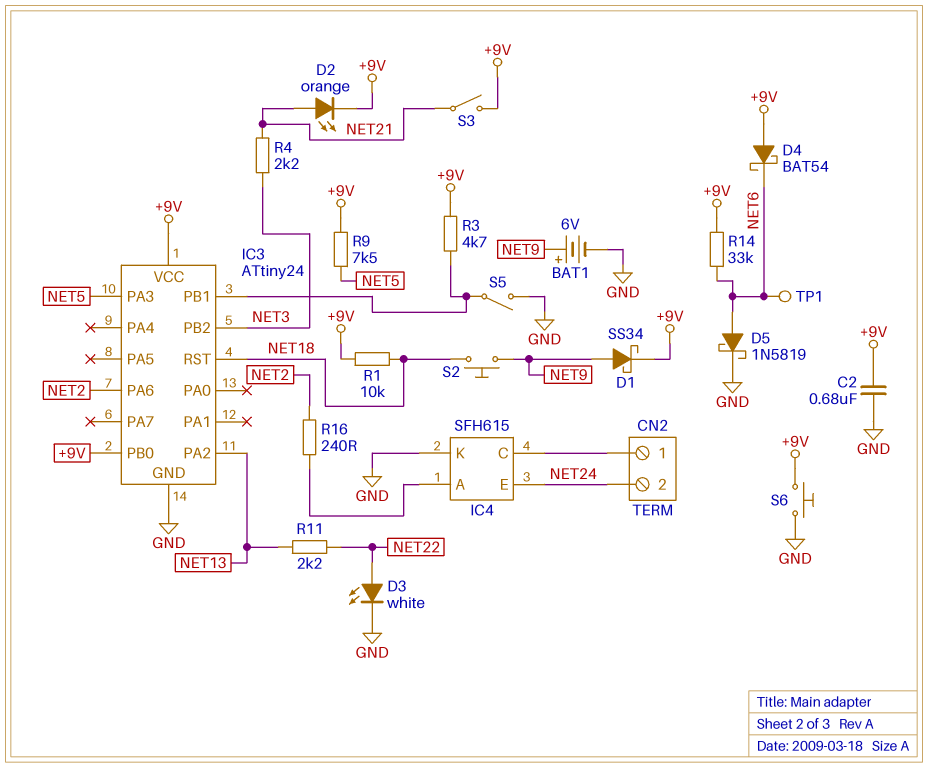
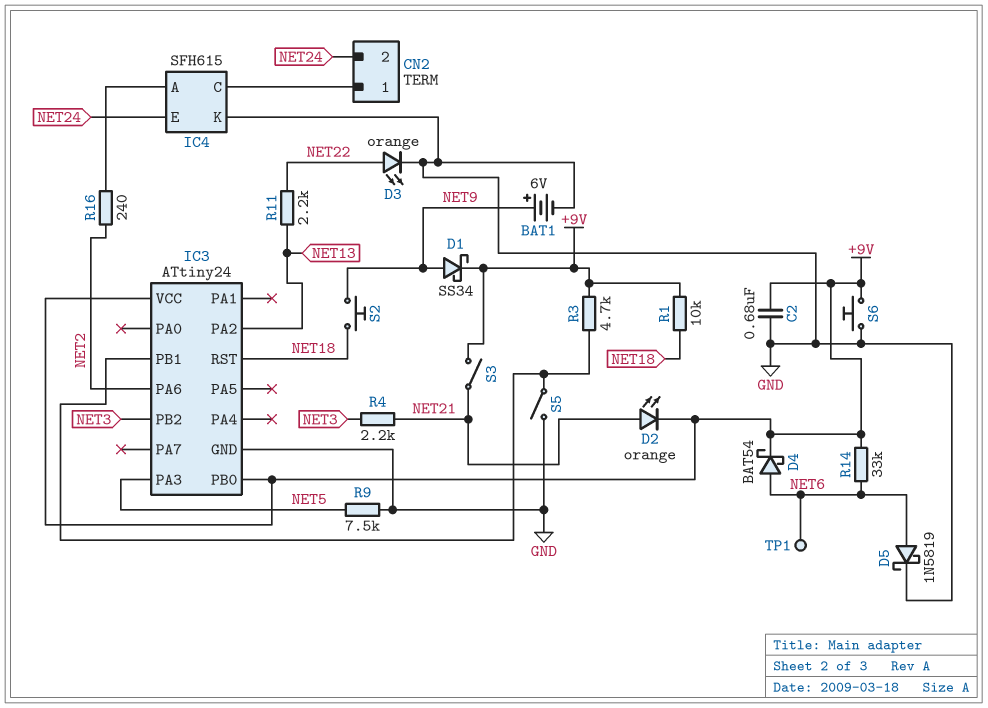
D3: LED white (A NET22, K GND) -> LED orange (A NET22, K GND)
D4: schottky BAT54 (A +9V, K NET6) -> schottky BAT54 (A NET6, K +9V)
R9: 7.5k (+9V, NET5) -> 7.5k (GND, NET5)

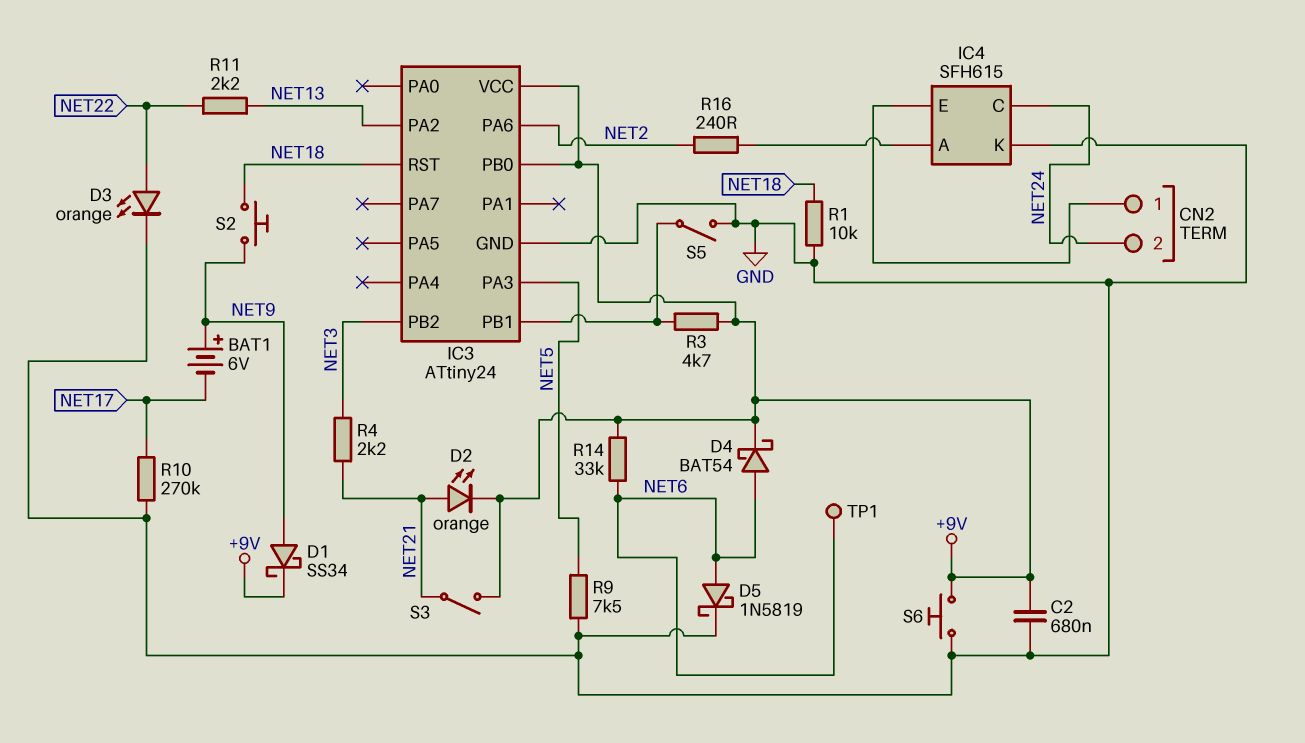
BAT1: 6V (plus NET9, minus GND) -> 6V (plus NET9, minus NET17)
IC4 pin C: CN2/1 -> NET24
IC4 pin E: NET24 -> CN2/1
R1: 10k (+9V, NET18) -> 10k (GND, NET18)
R10: none -> 270k (GND, NET17)

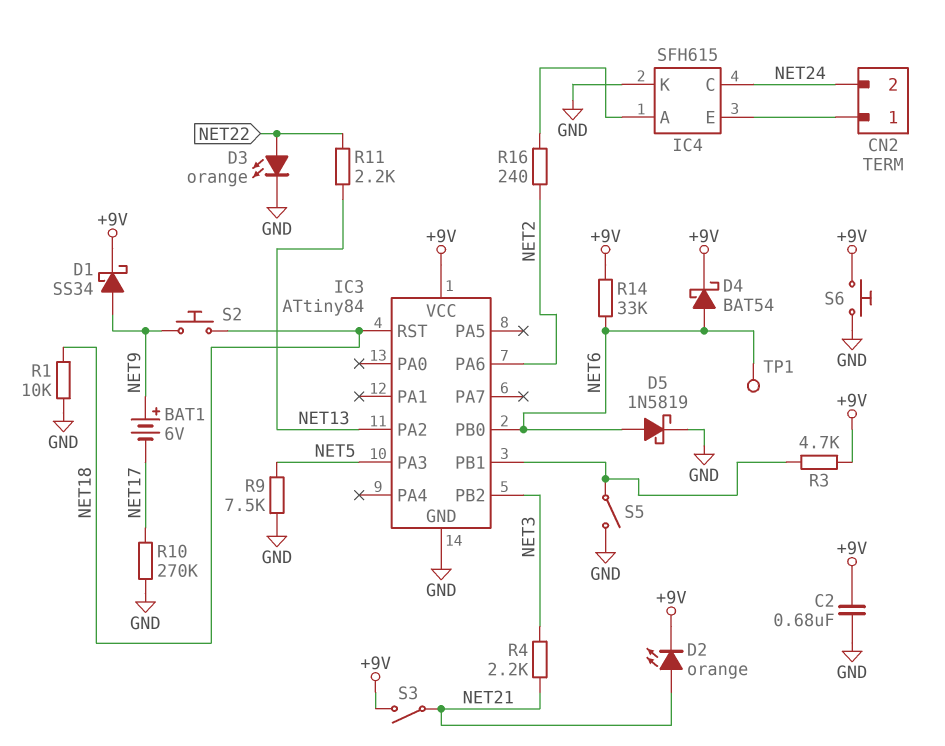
IC3: ATtiny24 -> ATtiny84
IC3 pin PB0: +9V -> NET6

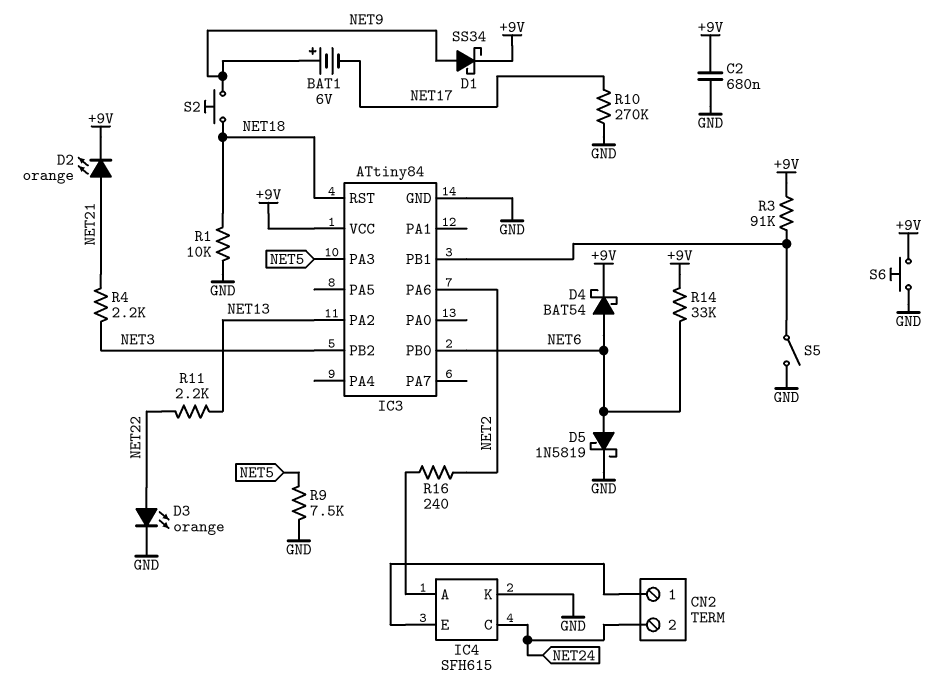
R3: 4.7k (+9V, IC3/PB1) -> 91k (+9V, IC3/PB1)
S3: switch (+9V, NET21) -> none
TP1: test point (NET6) -> none

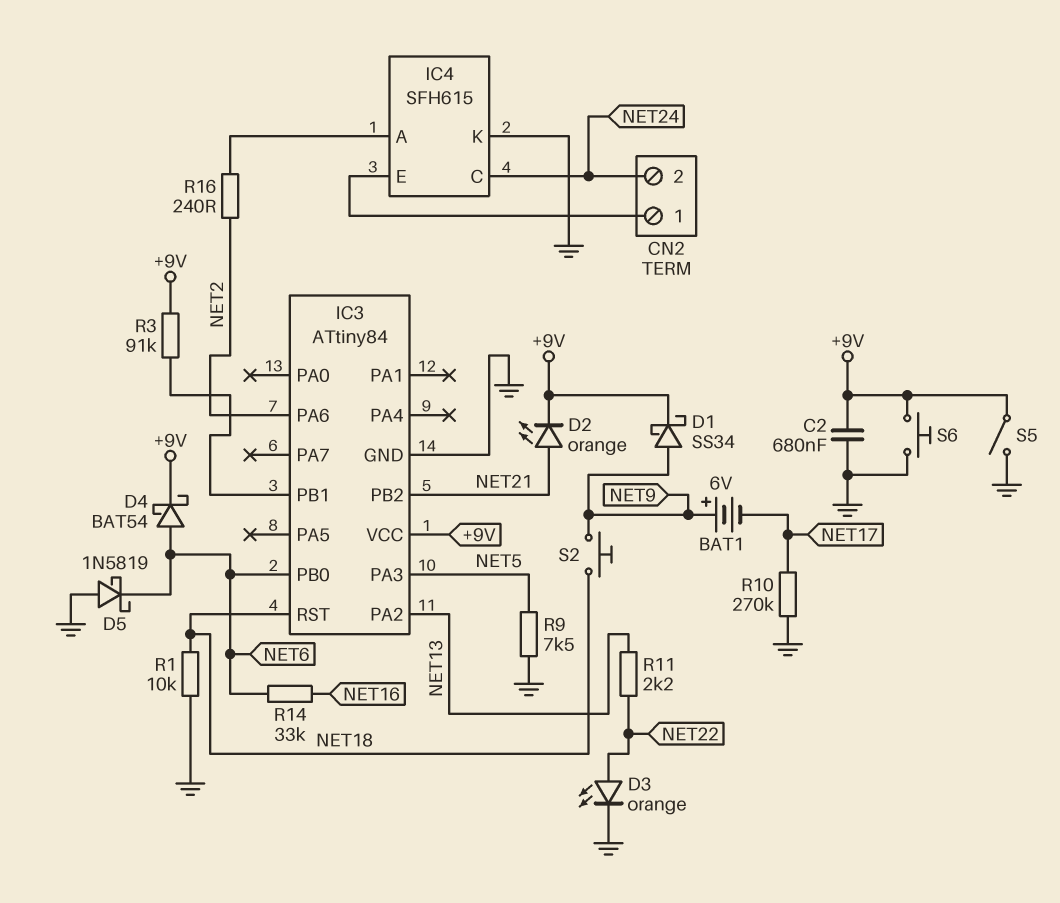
D5: schottky 1N5819 (A NET6, K GND) -> schottky 1N5819 (A GND, K NET6)
IC3 pin PB2: NET3 -> NET21
R4: 2.2k (NET3, NET21) -> none
R14: 33k (+9V, NET6) -> 33k (NET6, NET16)
S5: switch (GND, IC3/PB1) -> switch (+9V, GND)

